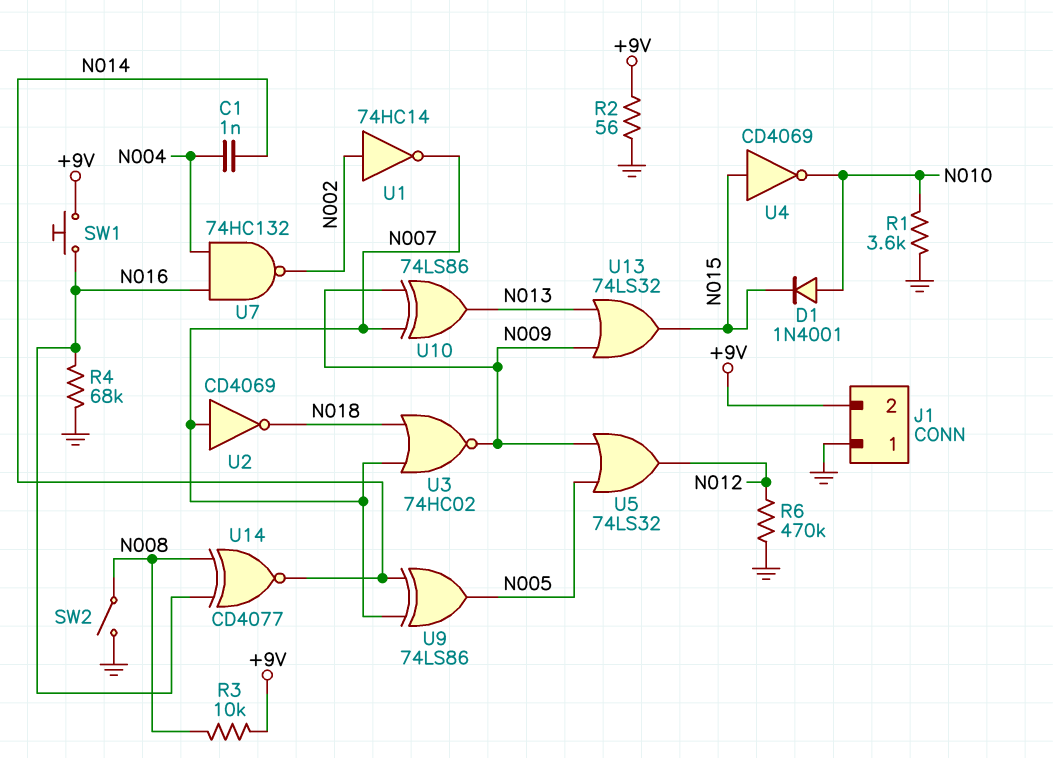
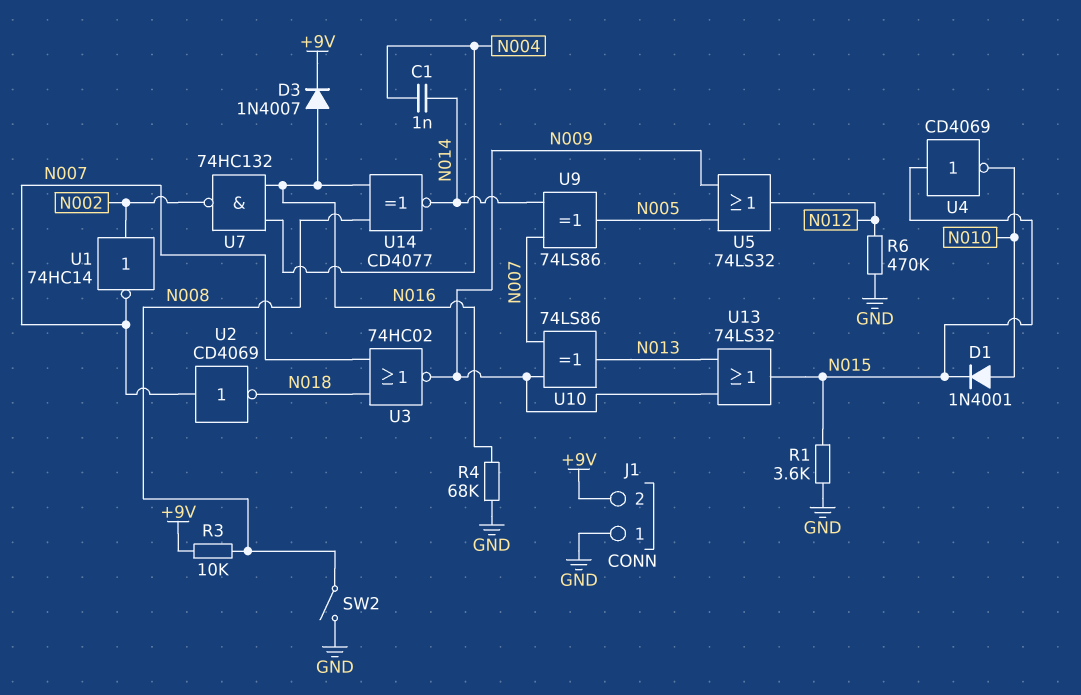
D3: none -> diode 1N4007 (A N016, K +9V)
R1: 3.6k (GND, N010) -> 3.6k (GND, N015)
R2: 56 (+9V, GND) -> none
SW1: button (+9V, N016) -> none

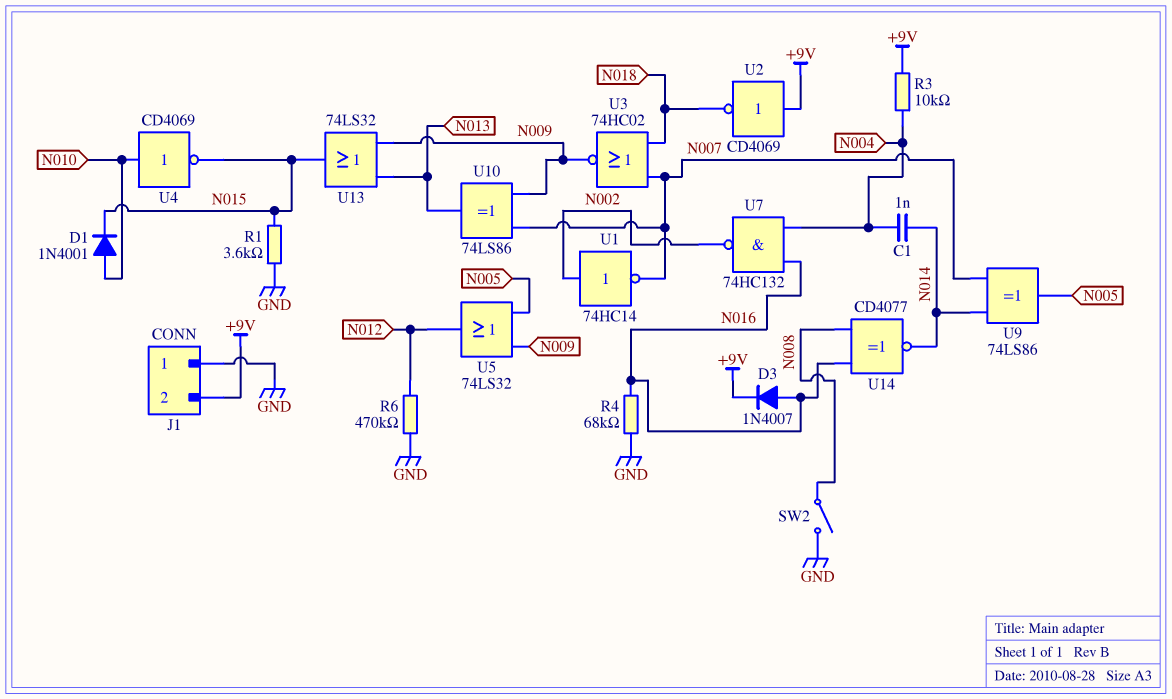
R3: 10k (+9V, N008) -> 10k (+9V, N004)
U2: NOT CD4069 (in N007, out N018) -> NOT CD4069 (in +9V, out N018)
U4: NOT CD4069 (in N015, out N010) -> NOT CD4069 (in N010, out N015)

